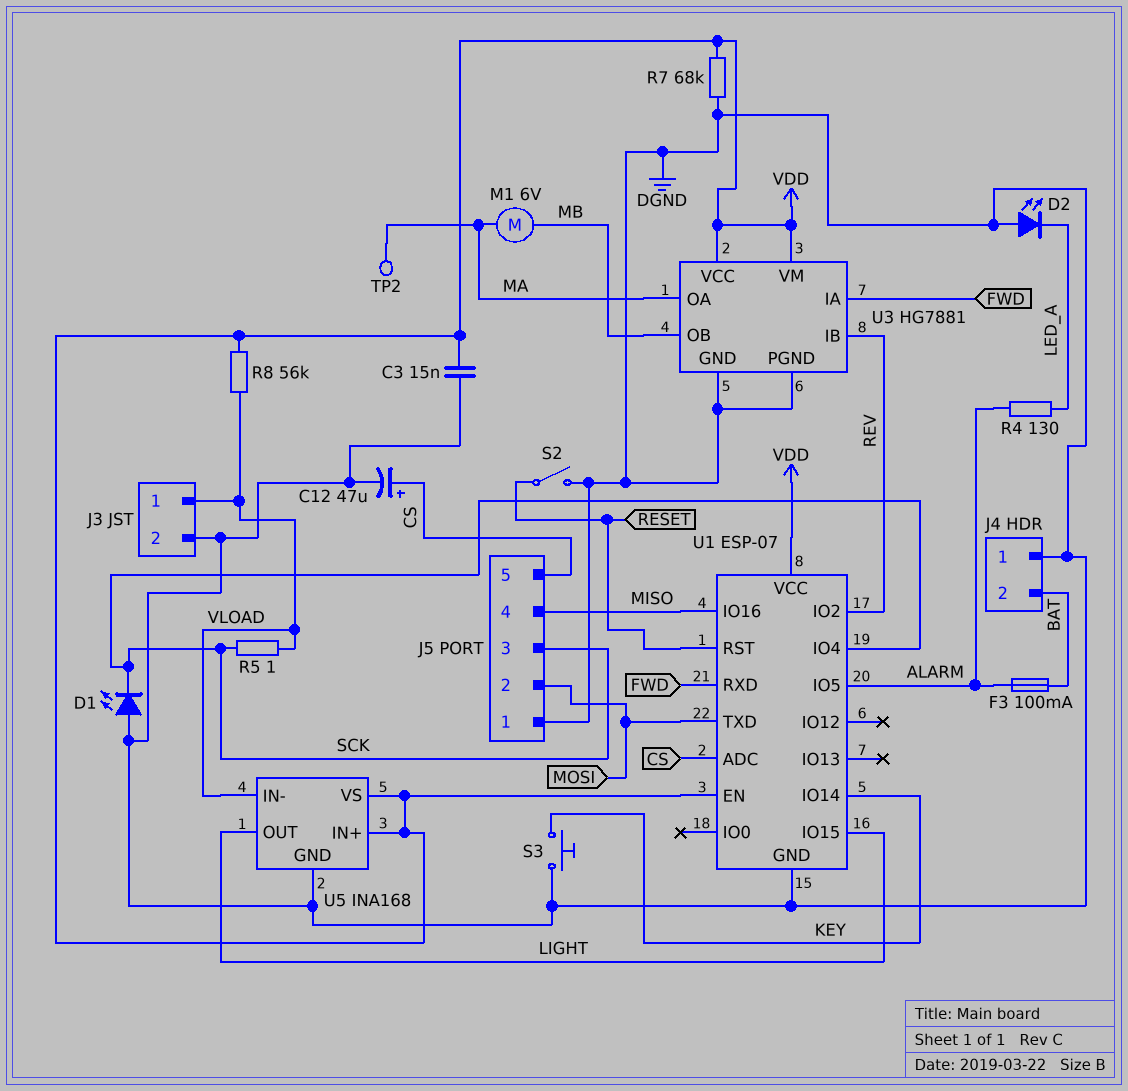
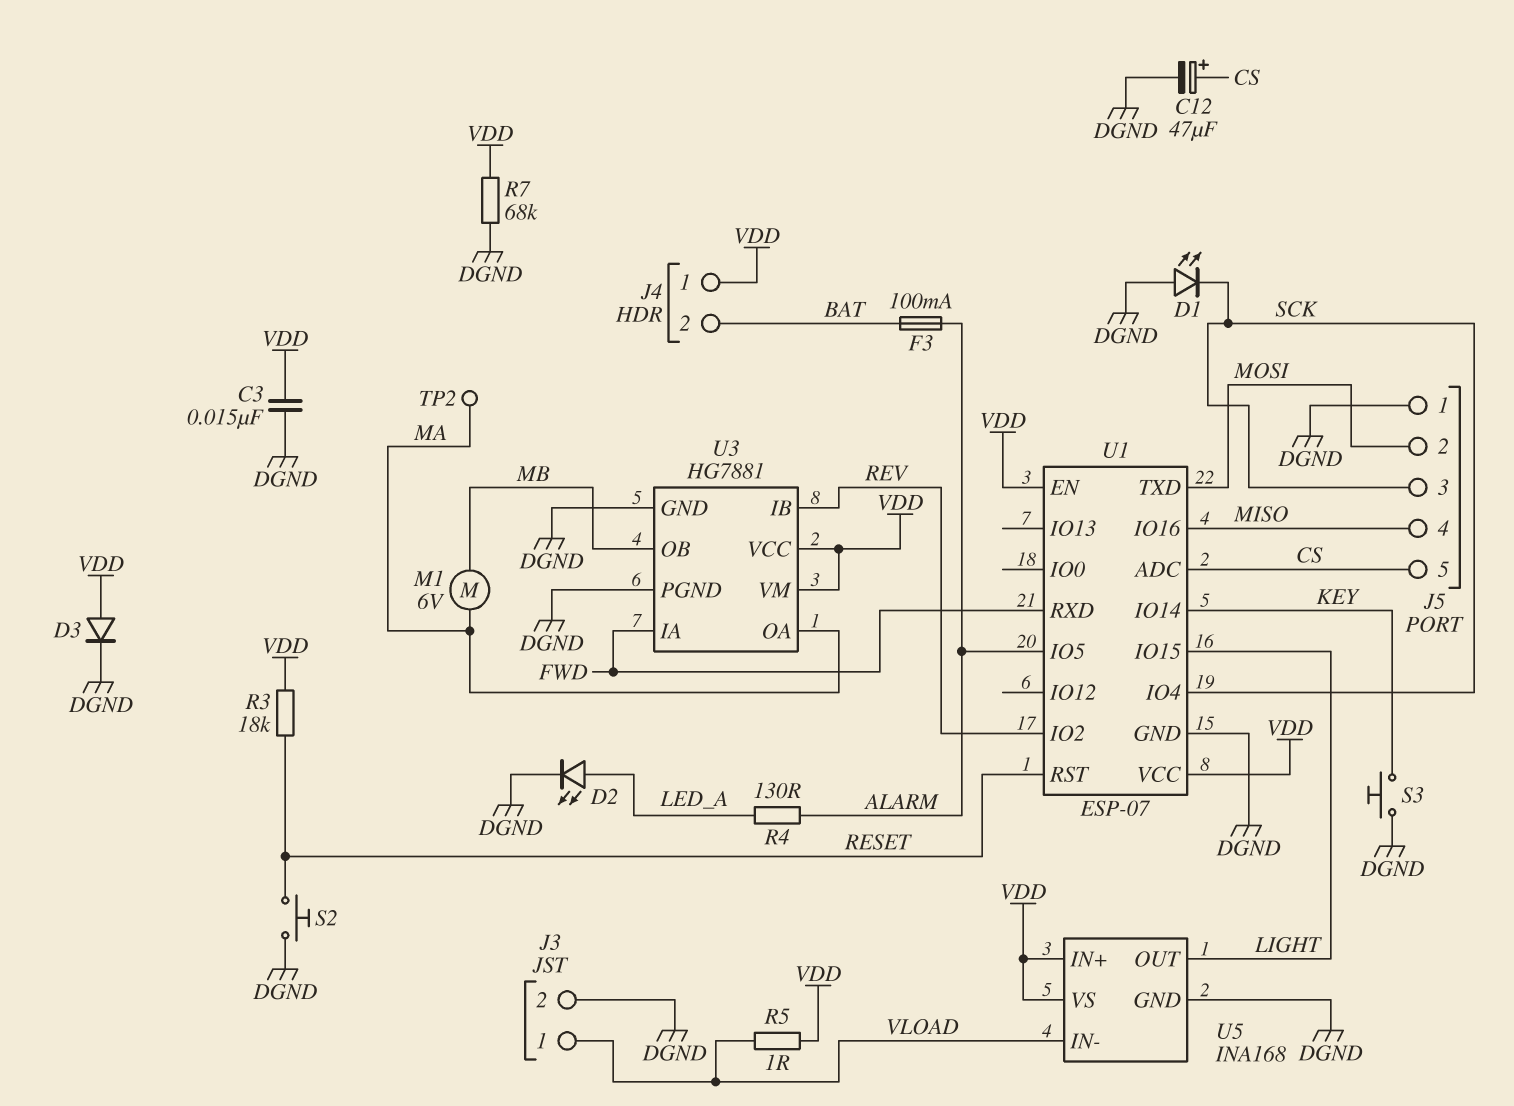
D2: LED (A DGND, K LED_A) -> LED (A LED_A, K DGND)
D3: none -> diode (A VDD, K DGND)
J4 pin 1: DGND -> VDD
R3: none -> 18k (RESET, VDD)
R5: 1 (SCK, VLOAD) -> 1 (VDD, VLOAD)
R8: 56k (VDD, VLOAD) -> none
S2: switch (DGND, RESET) -> button (DGND, RESET)

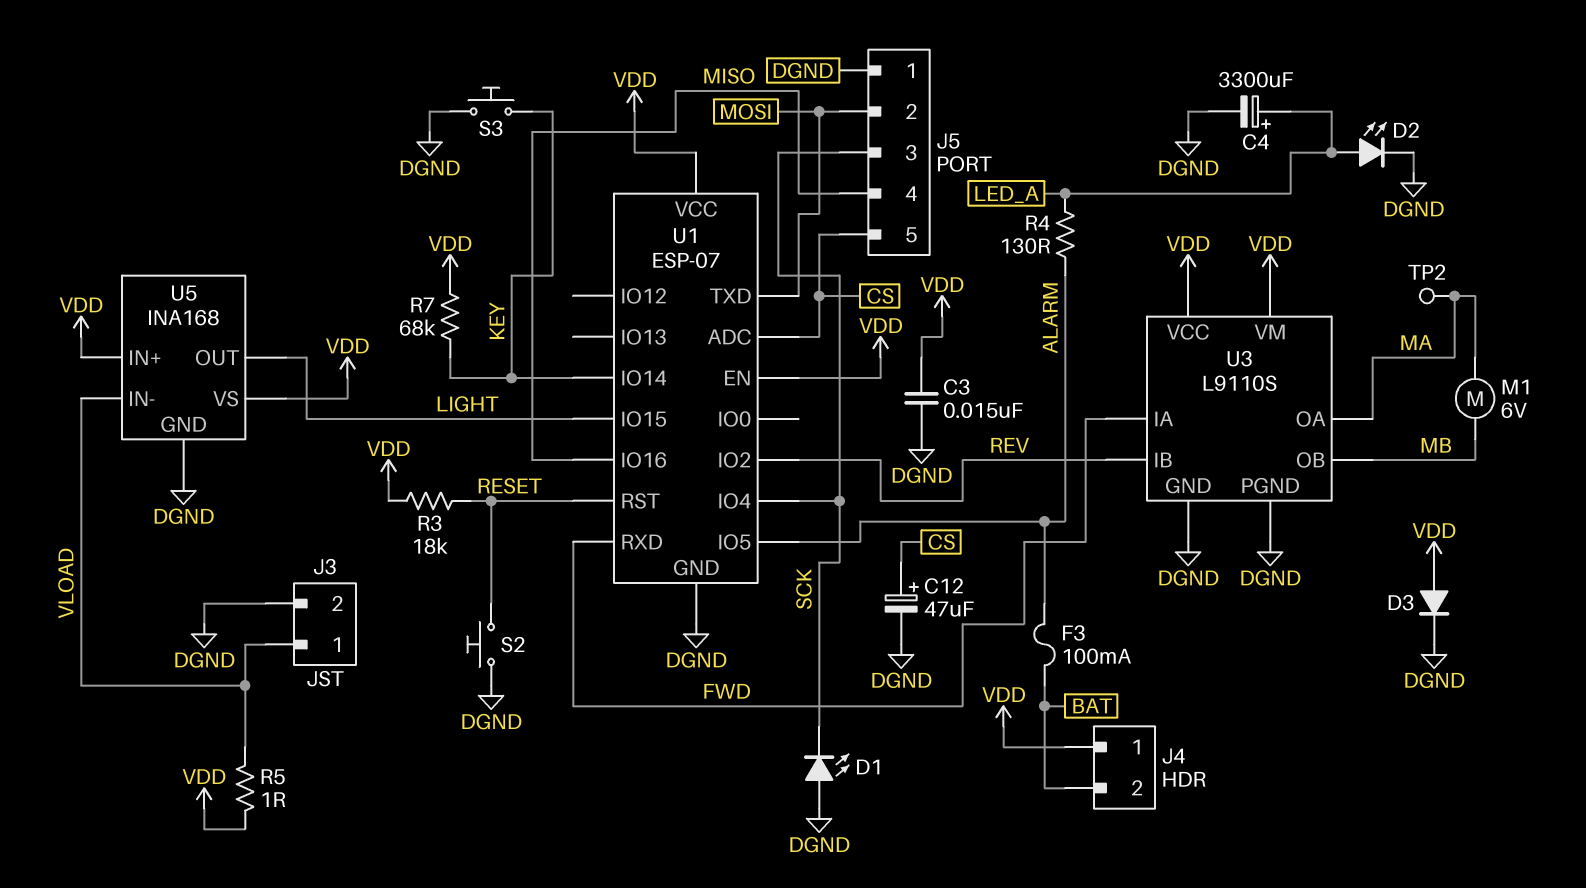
C4: none -> 3300uF (plus LED_A, minus DGND)
R7: 68k (DGND, VDD) -> 68k (KEY, VDD)
U3: HG7881 -> L9110S

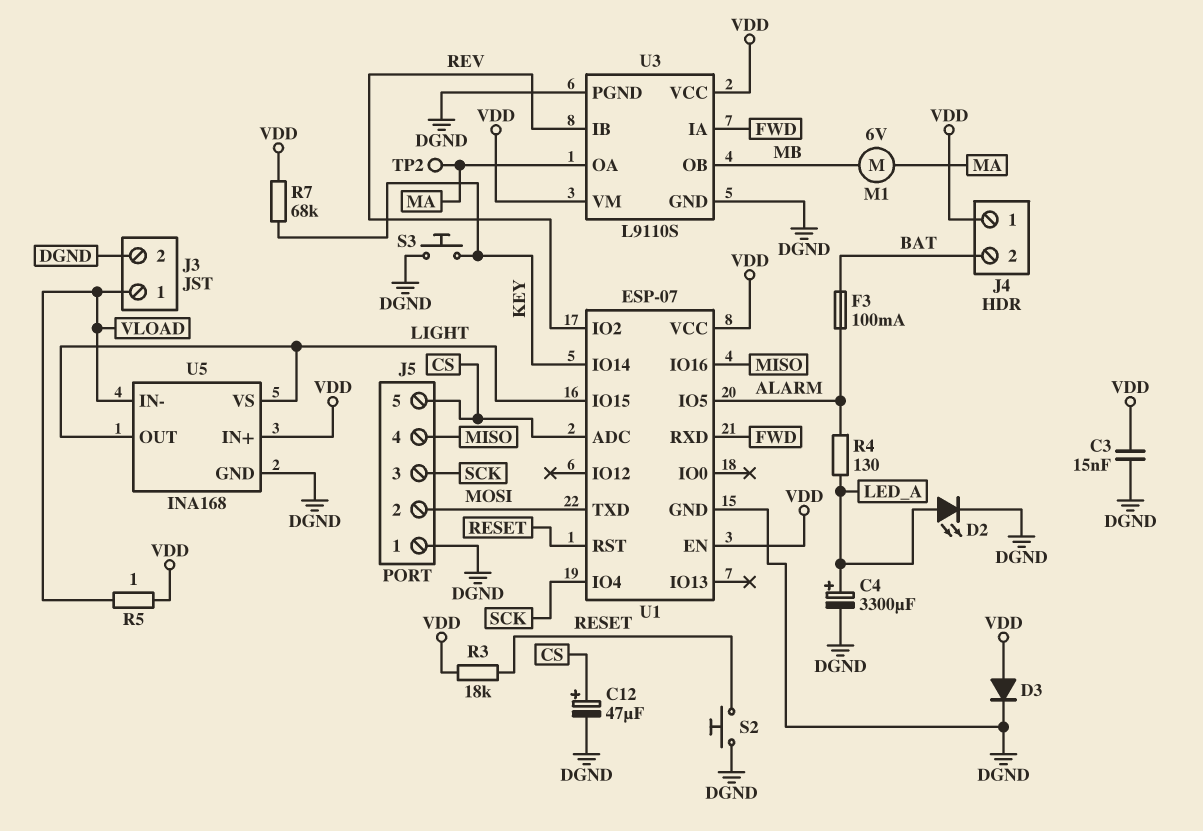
D1: LED (A DGND, K SCK) -> none
U5 pin VS: VDD -> LIGHT

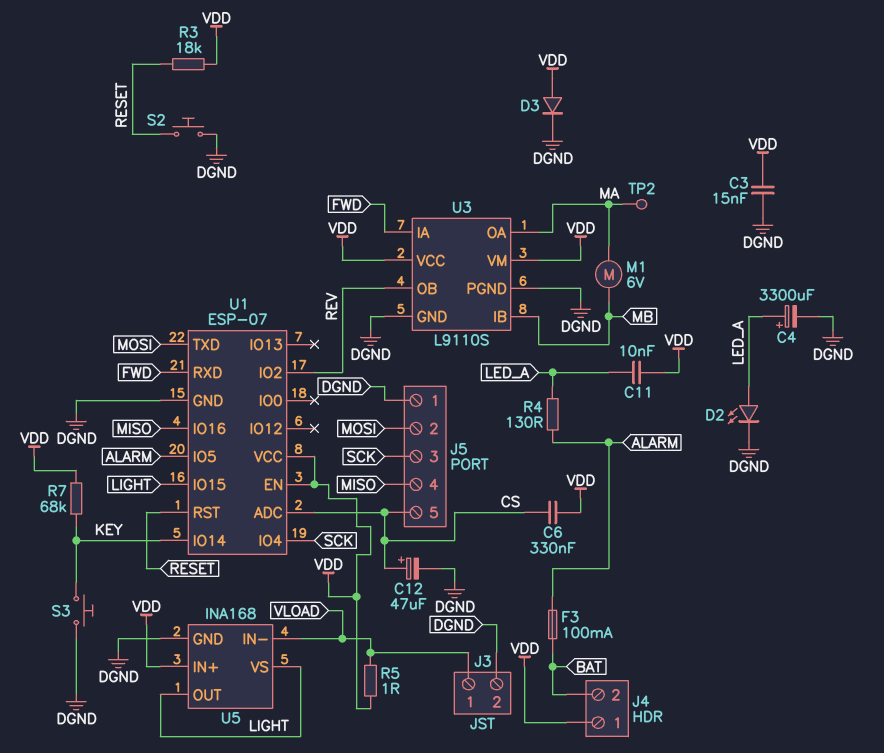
C6: none -> 330nF (CS, VDD)
C11: none -> 10nF (LED_A, VDD)
U3 pin IB: REV -> MB
U3 pin OB: MB -> REV

